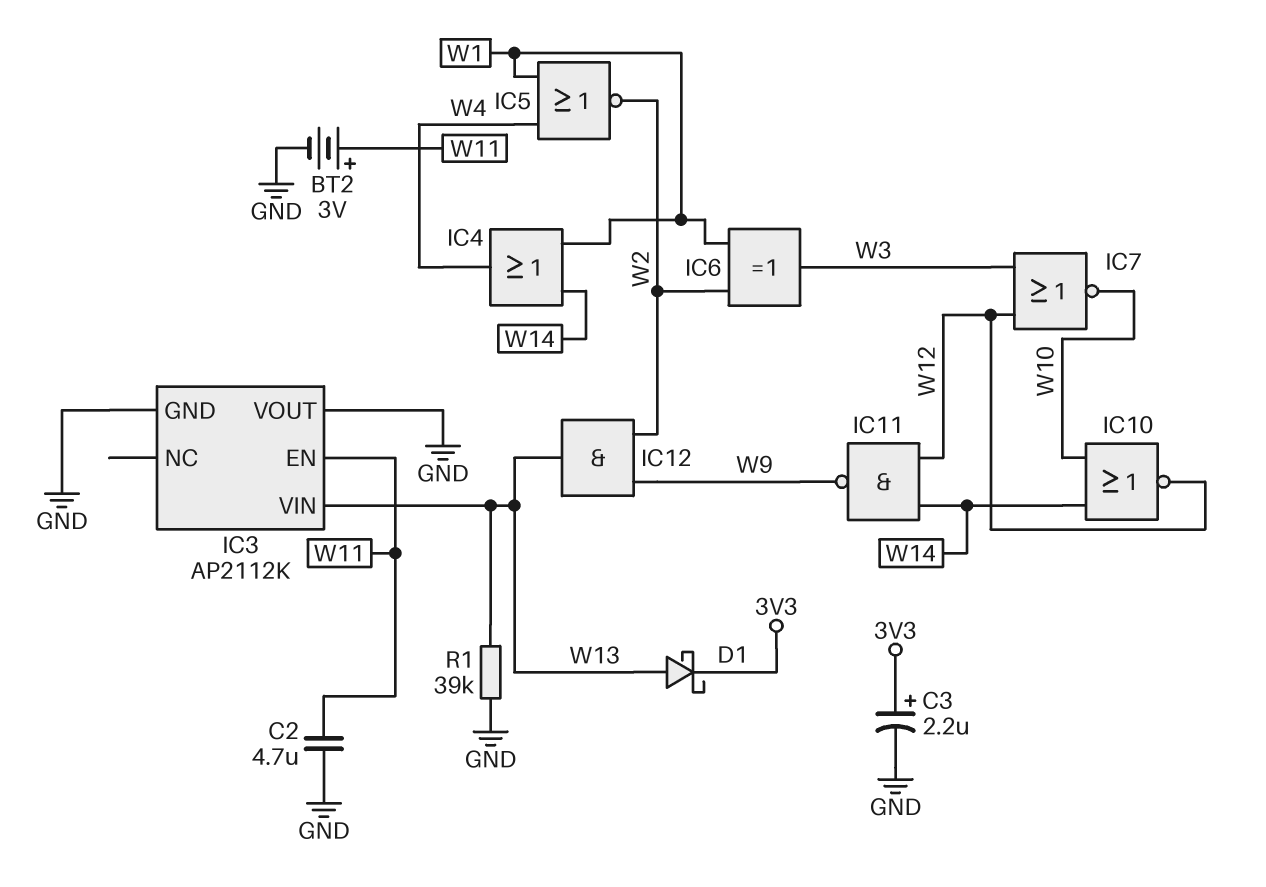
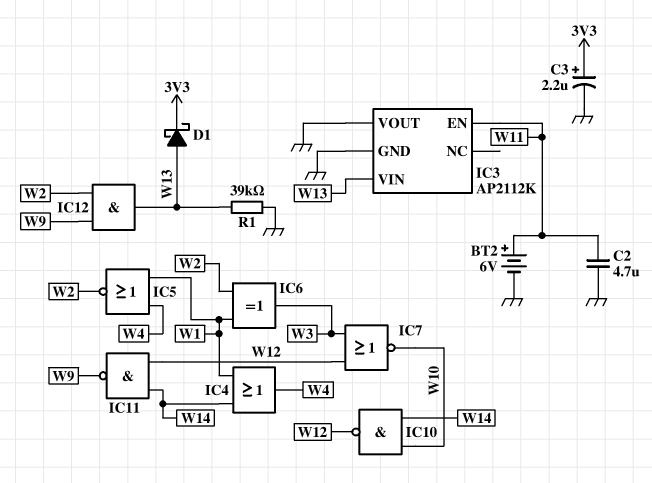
BT2: 3V (plus W11, minus GND) -> 6V (plus W11, minus GND)
IC10: NOR (in W10, in W14, out W12) -> NAND (in W10, in W14, out W12)

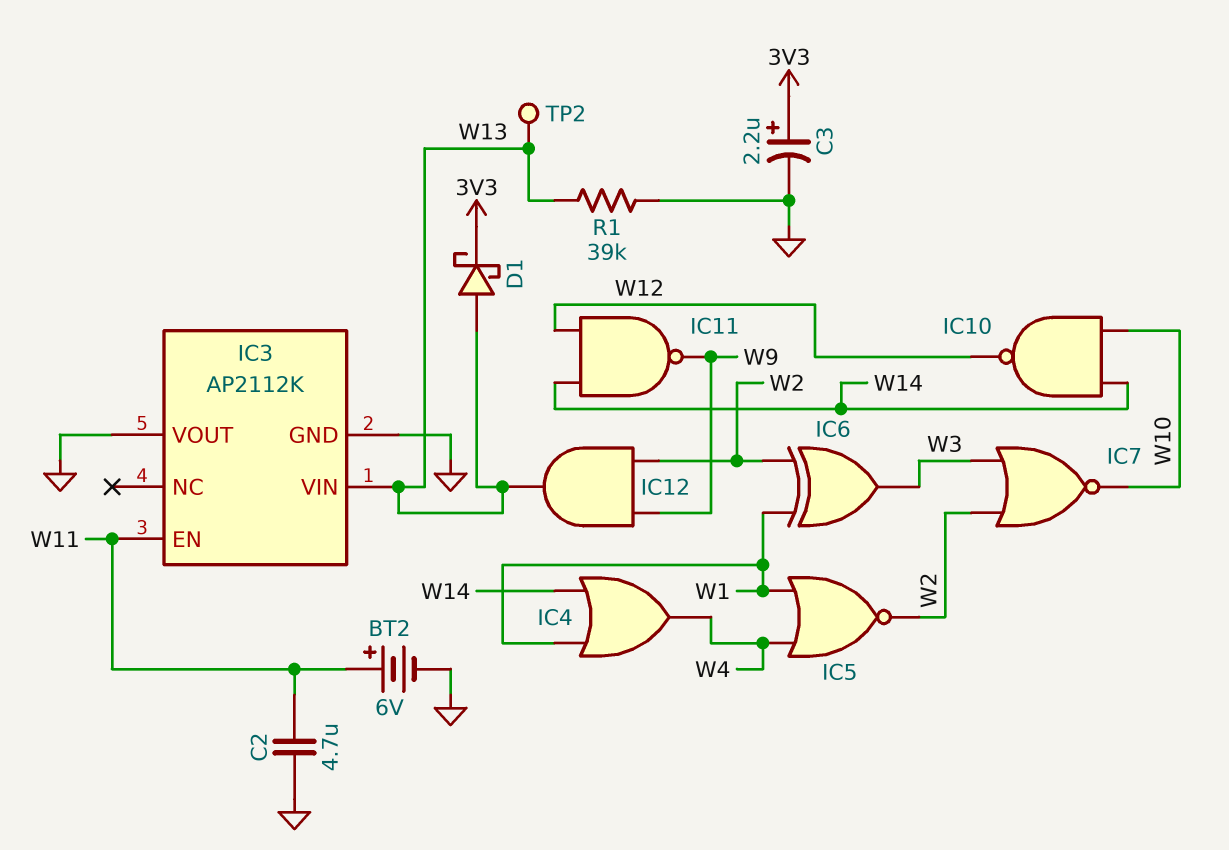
IC7: NOR (in W3, in W12, out W10) -> NOR (in W2, in W3, out W10)
TP2: none -> test point (W13)

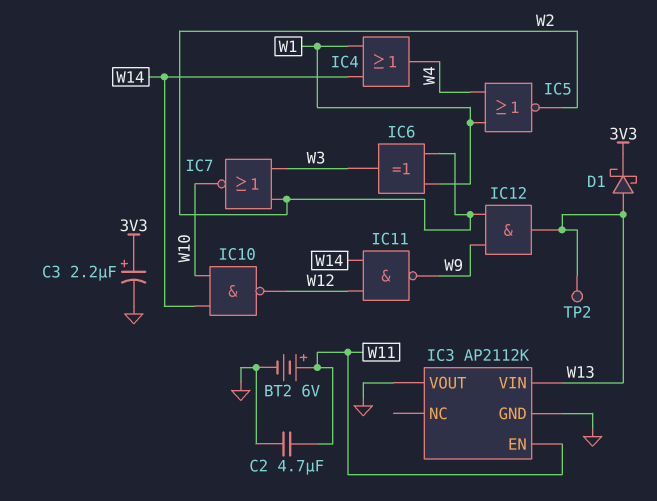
R1: 39k (GND, W13) -> none

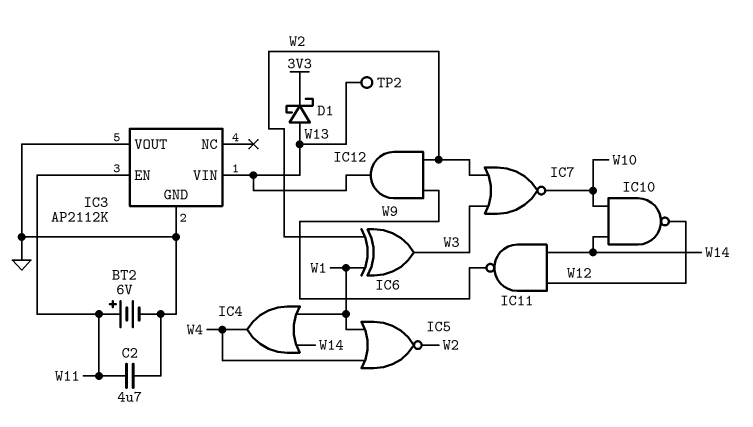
C3: 2.2uF (plus 3V3, minus GND) -> none

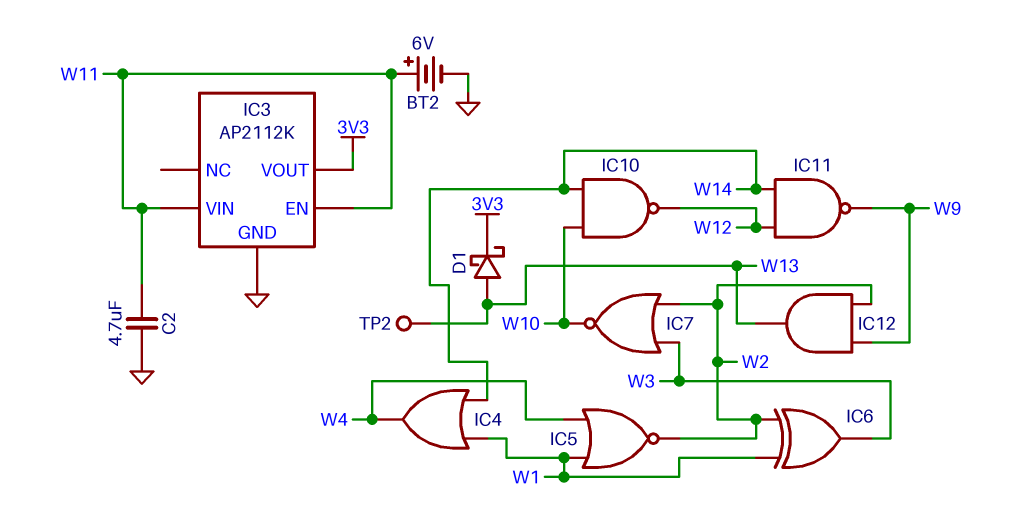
IC3 pin VIN: W13 -> W11
IC3 pin VOUT: GND -> 3V3

